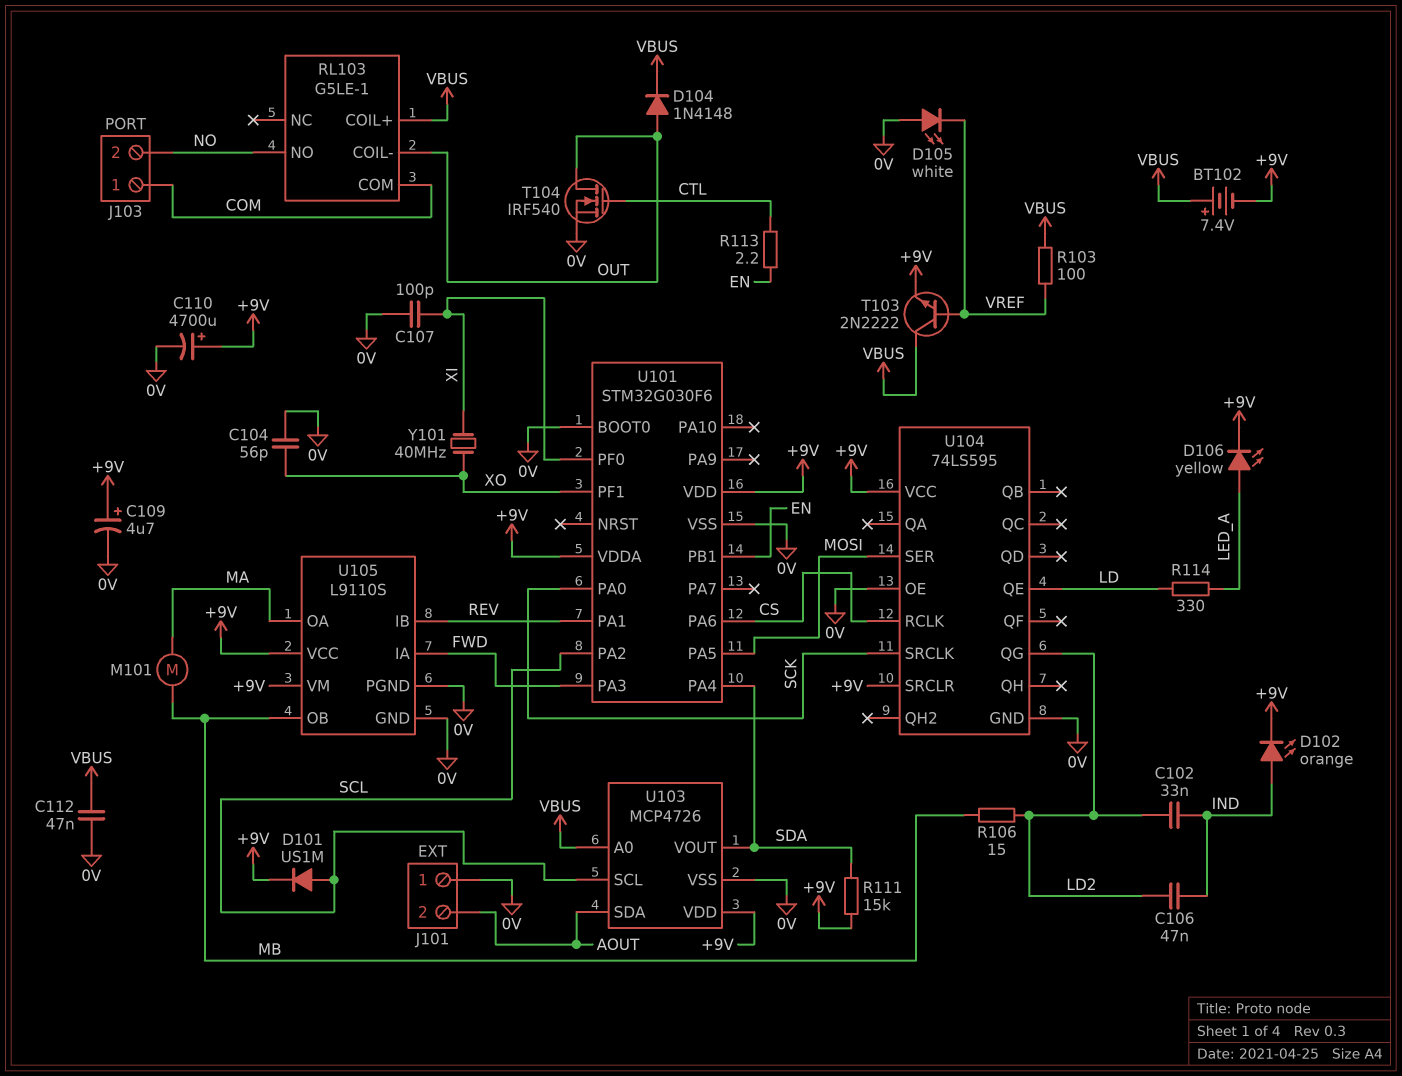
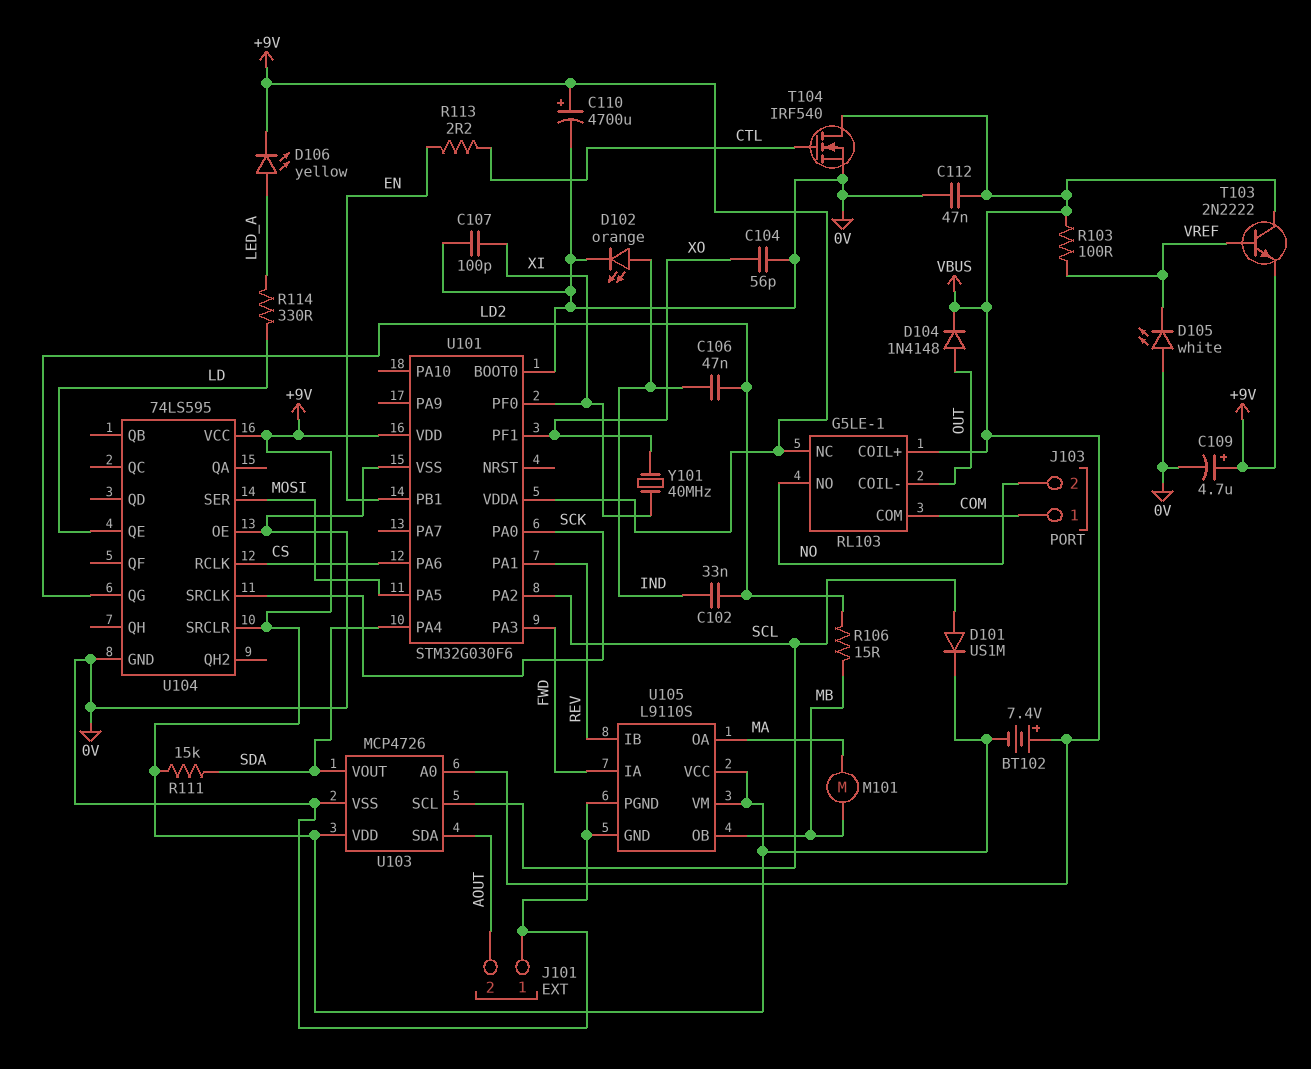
D102: LED orange (A IND, K +9V) -> LED orange (A IND, K 0V)
RL103 pin NC: none -> +9V
T104: NMOS IRF540 (G CTL, D OUT, S 0V) -> NMOS IRF540 (G CTL, D VBUS, S 0V)

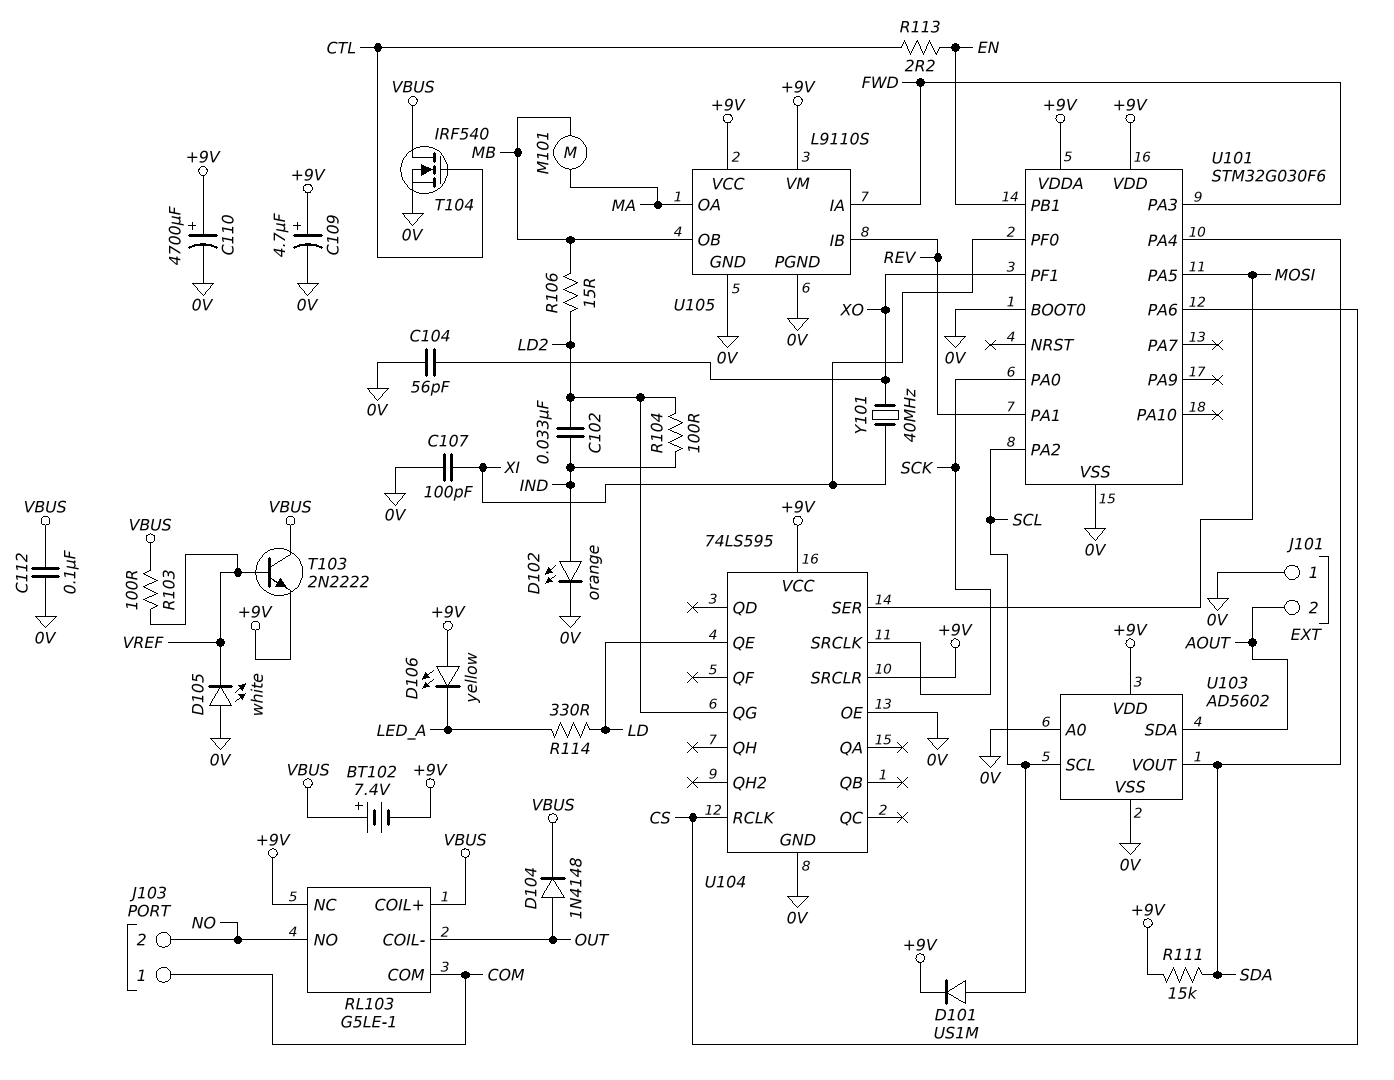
C106: 47nF (IND, LD2) -> none
C112: 47nF (0V, VBUS) -> 100nF (0V, VBUS)
D106: LED yellow (A LED_A, K +9V) -> LED yellow (A +9V, K LED_A)
R104: none -> 100 (IND, LD2)
U103: MCP4726 -> AD5602
U103 pin A0: VBUS -> 0V

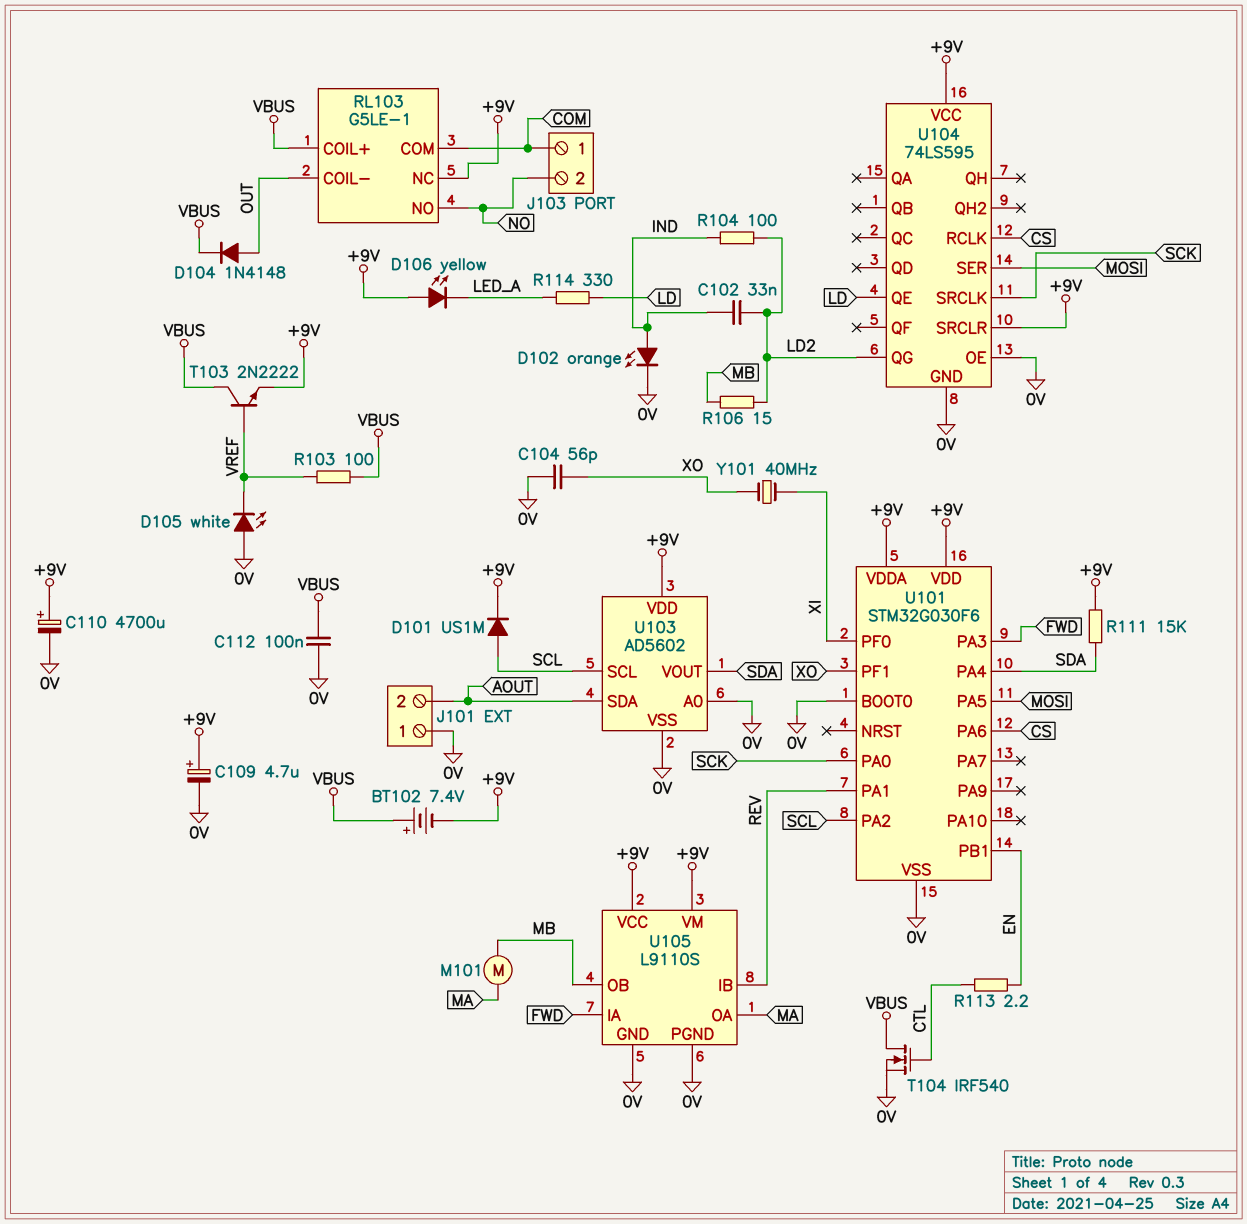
C107: 100pF (0V, XI) -> none

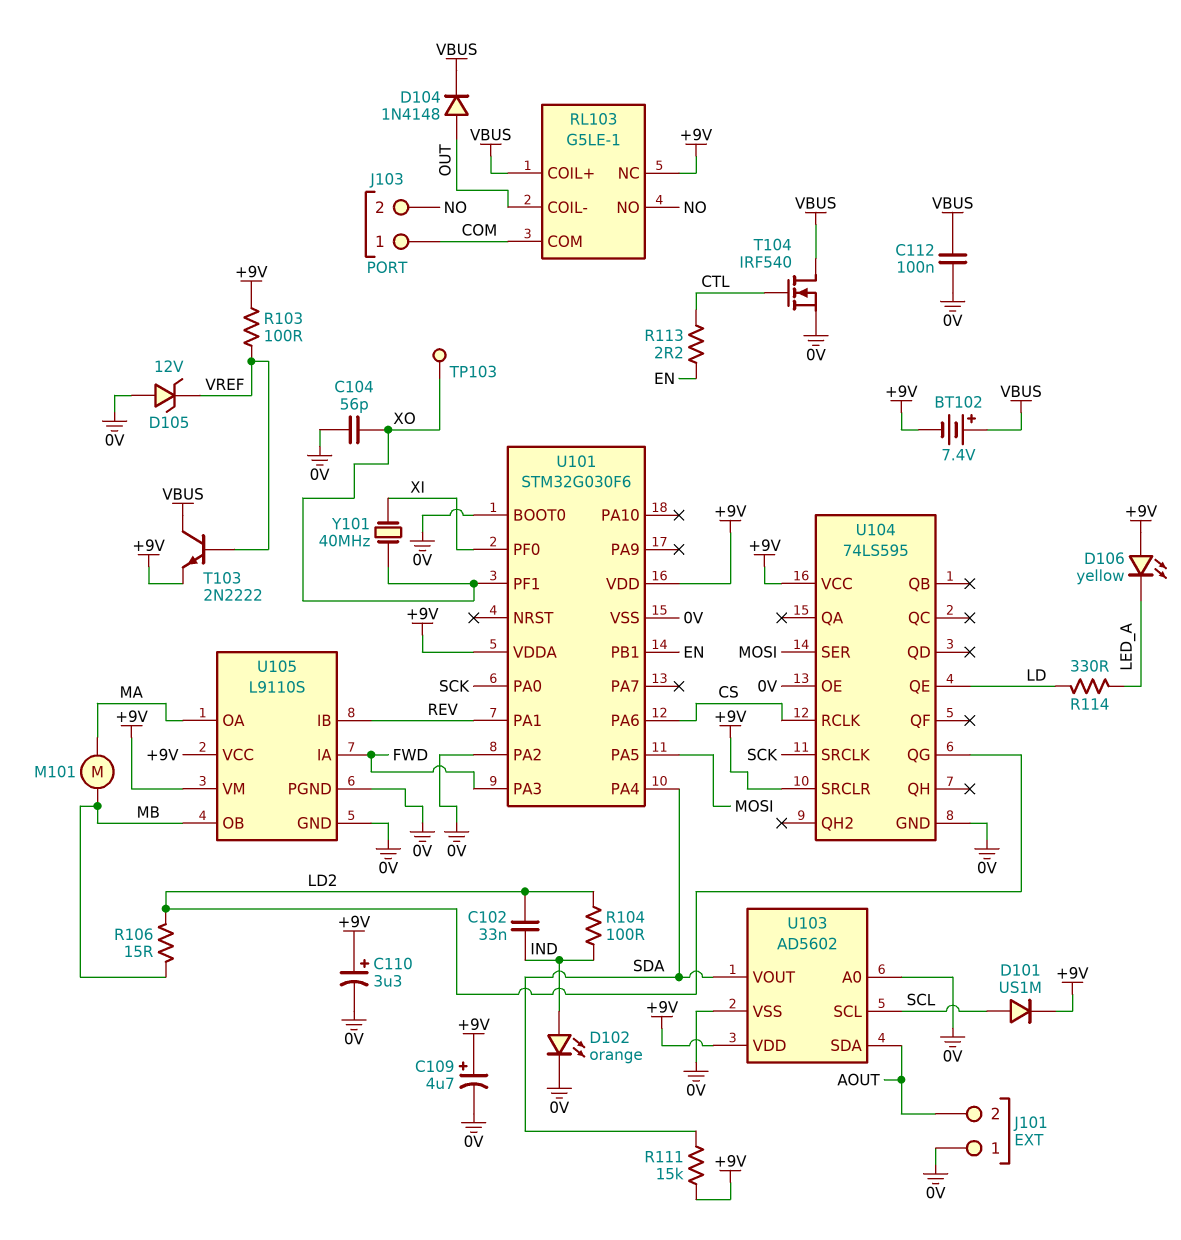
C110: 4700uF (plus +9V, minus 0V) -> 3.3uF (plus +9V, minus 0V)
D105: LED white (A 0V, K VREF) -> zener 12V (A 0V, K VREF)
R103: 100 (VBUS, VREF) -> 100 (+9V, VREF)
TP103: none -> test point (XO)
U101 pin PA2: SCL -> 0V

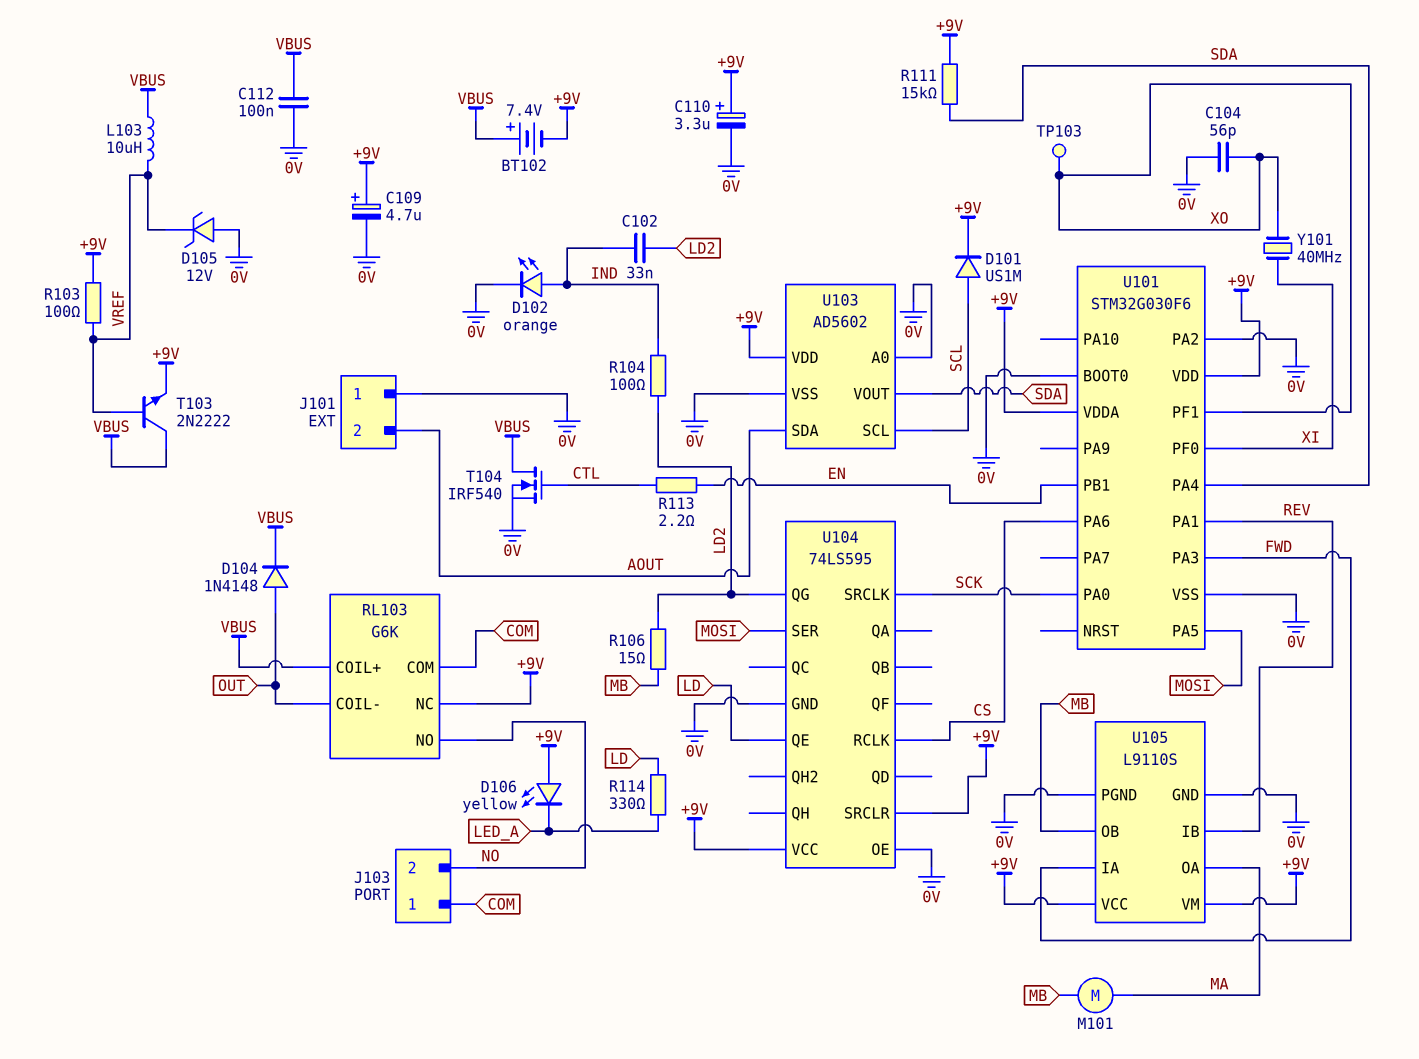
L103: none -> 10uH (VBUS, VREF)
RL103: G5LE-1 -> G6K

